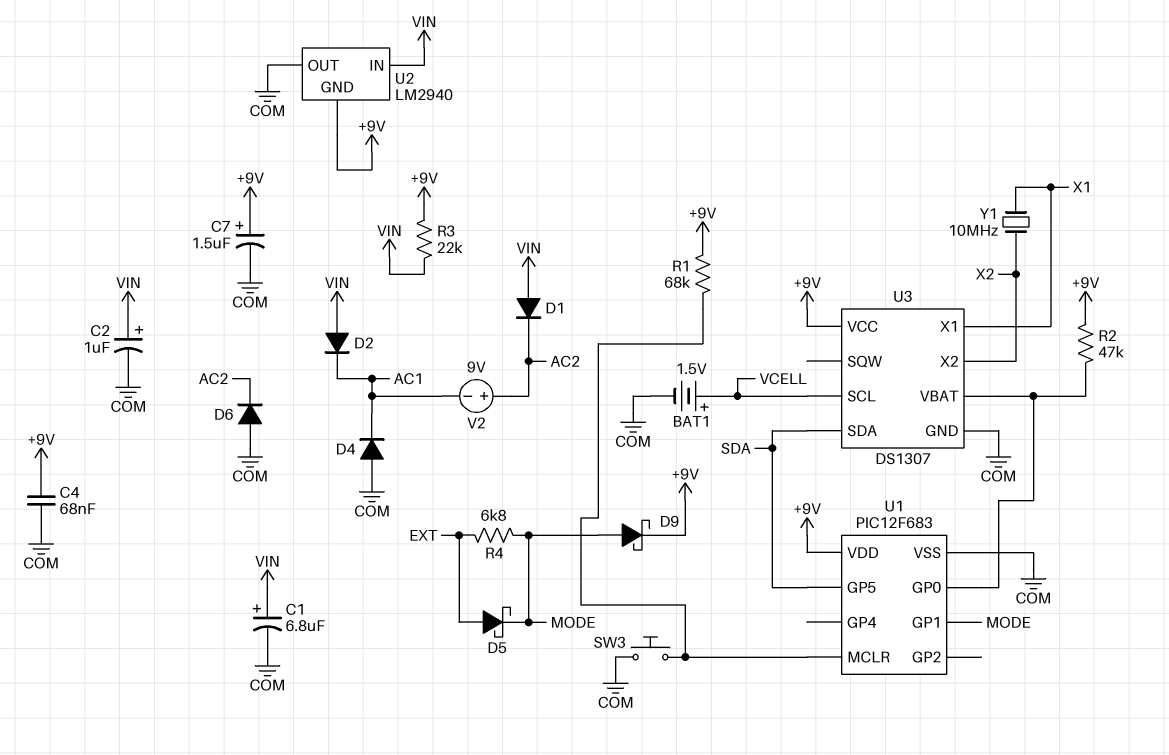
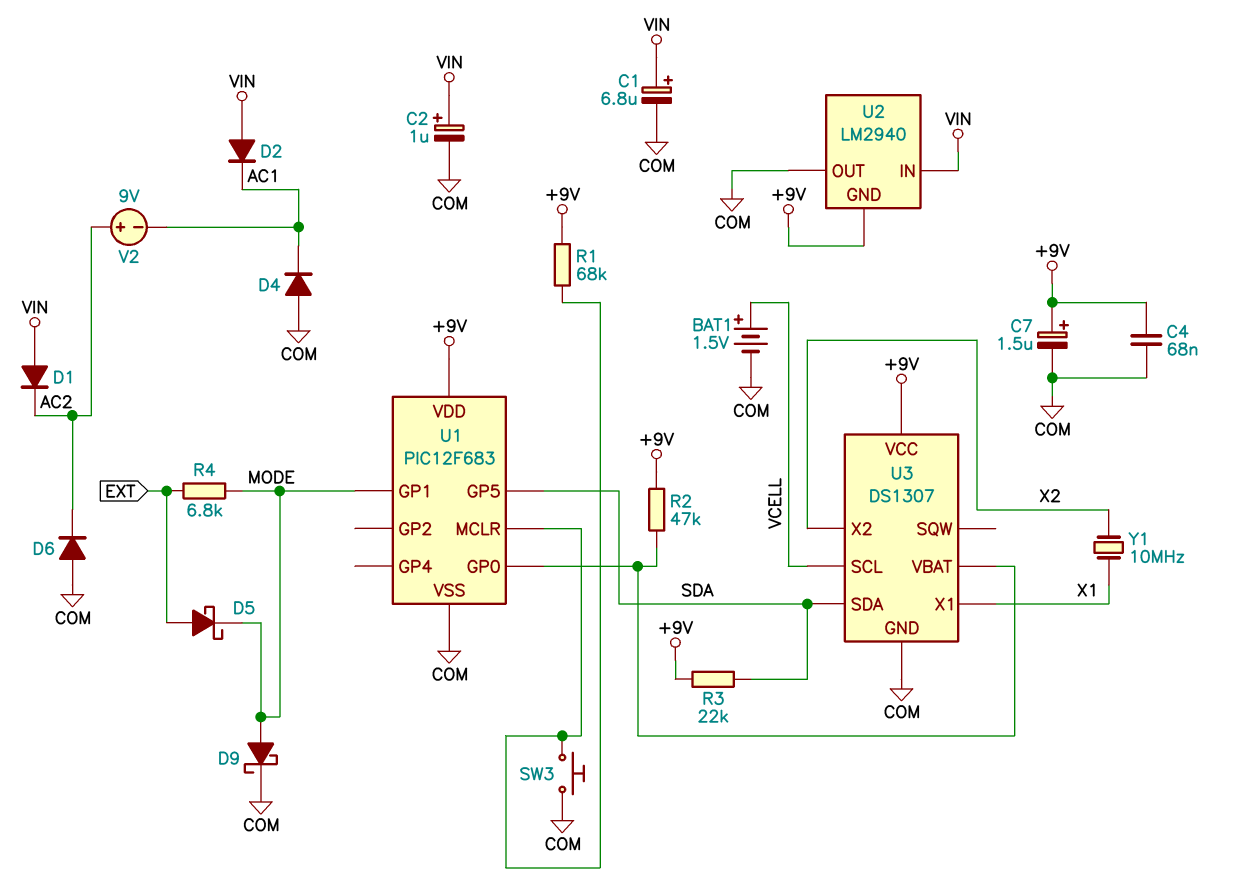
D9: schottky (A MODE, K +9V) -> schottky (A MODE, K COM)
R3: 22k (+9V, VIN) -> 22k (+9V, SDA)

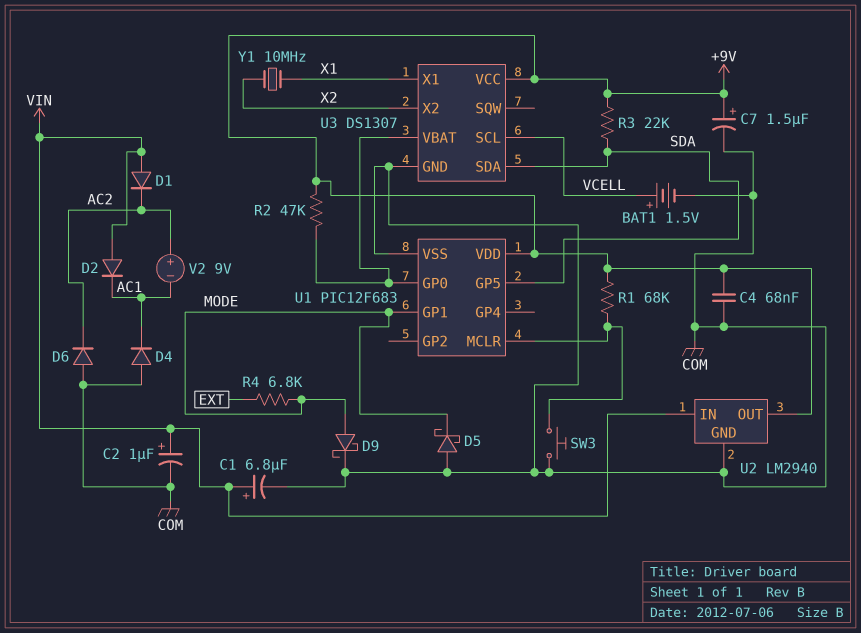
D5: schottky (A EXT, K MODE) -> schottky (A COM, K MODE)
U2 pin GND: +9V -> COM
U2 pin OUT: COM -> +9V

